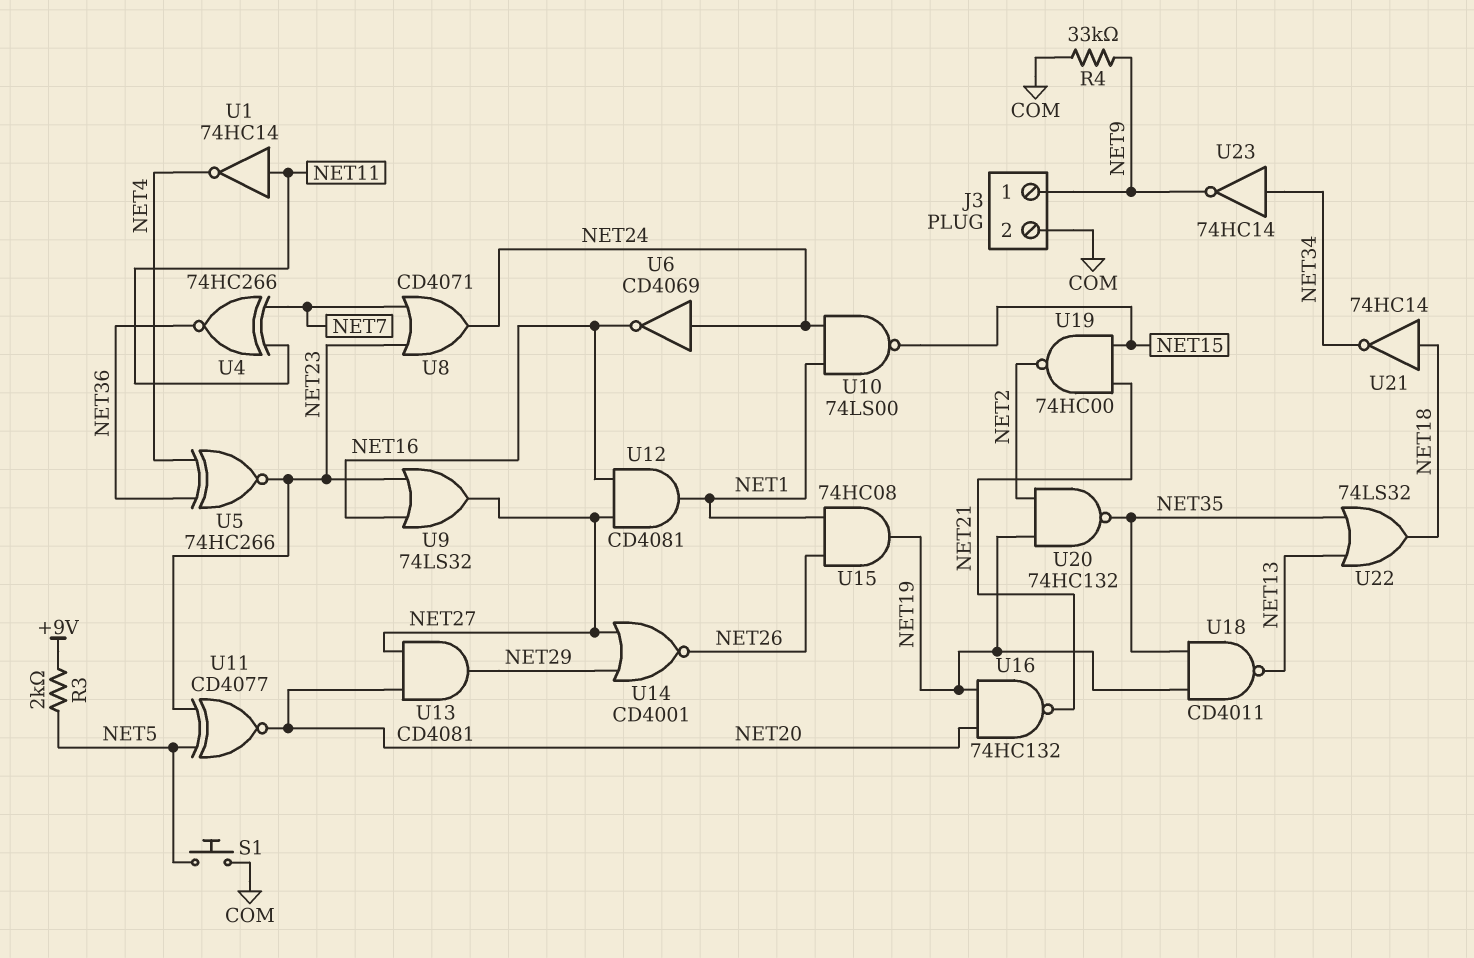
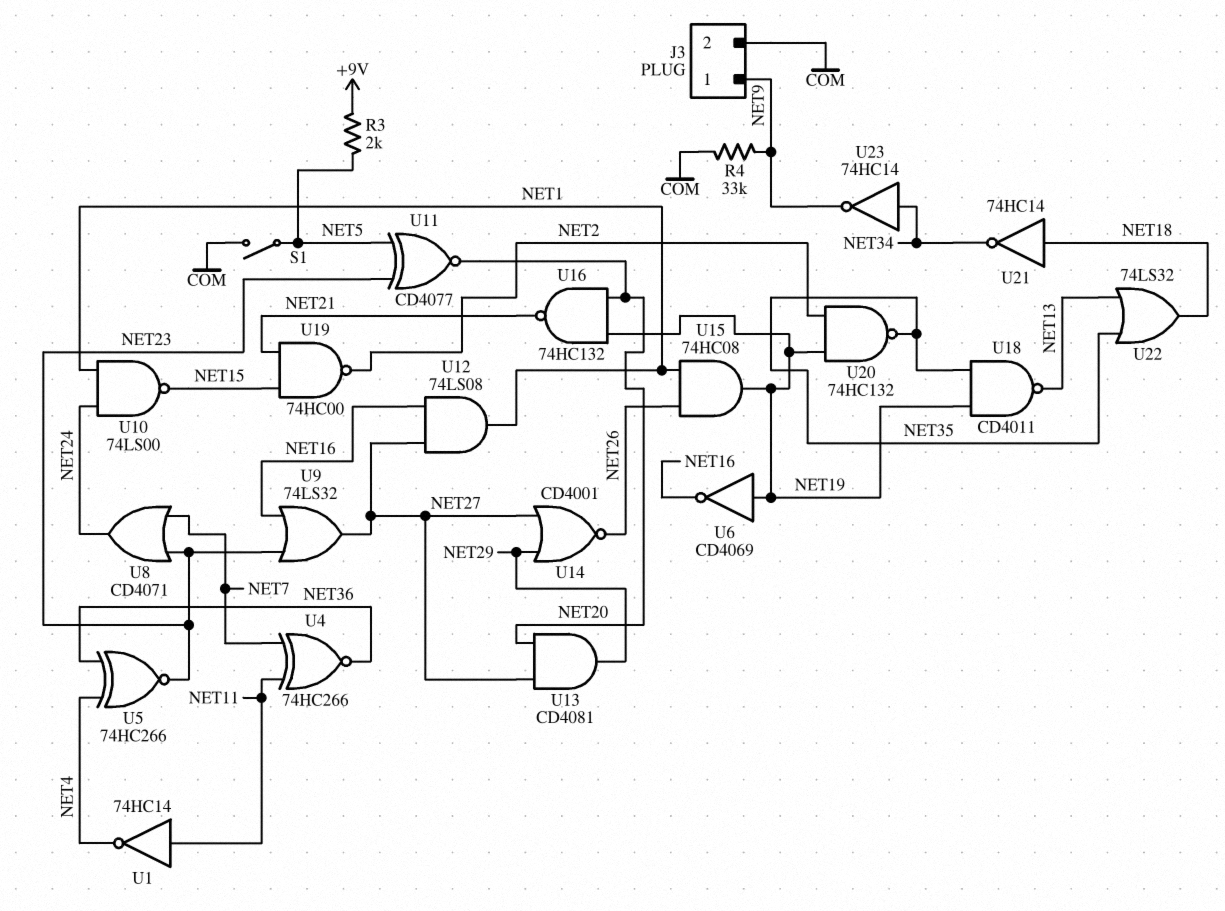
S1: button (COM, NET5) -> switch (COM, NET5)
U6: NOT CD4069 (in NET24, out NET16) -> NOT CD4069 (in NET19, out NET16)
U12: AND CD4081 (in NET16, in NET27, out NET1) -> AND 74LS08 (in NET16, in NET27, out NET1)

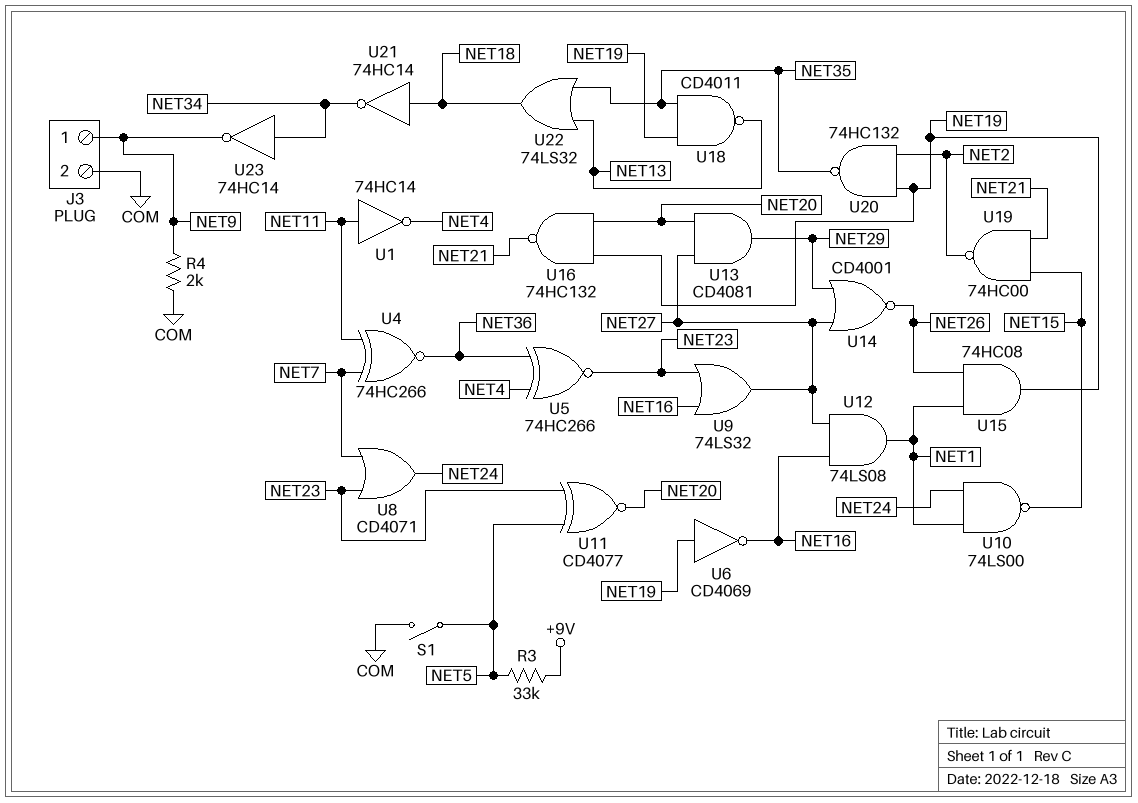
R3: 2k (+9V, NET5) -> 33k (+9V, NET5)
R4: 33k (COM, NET9) -> 2k (COM, NET9)

